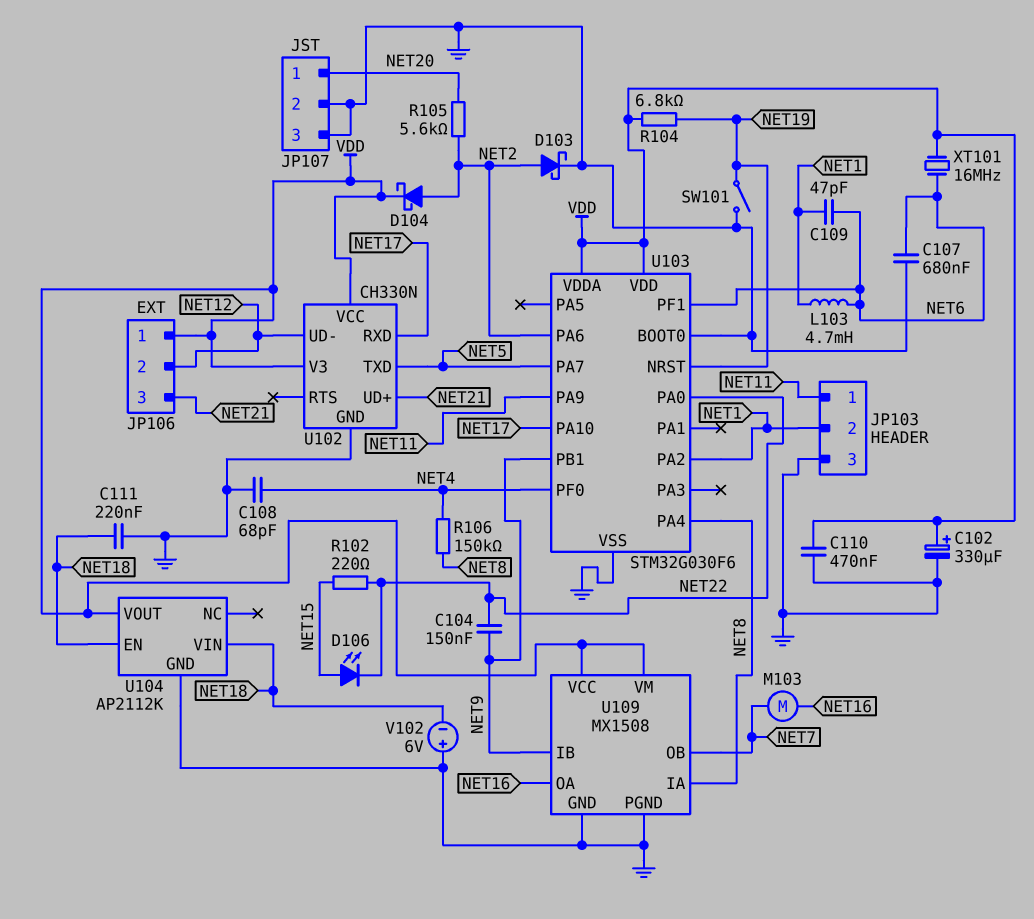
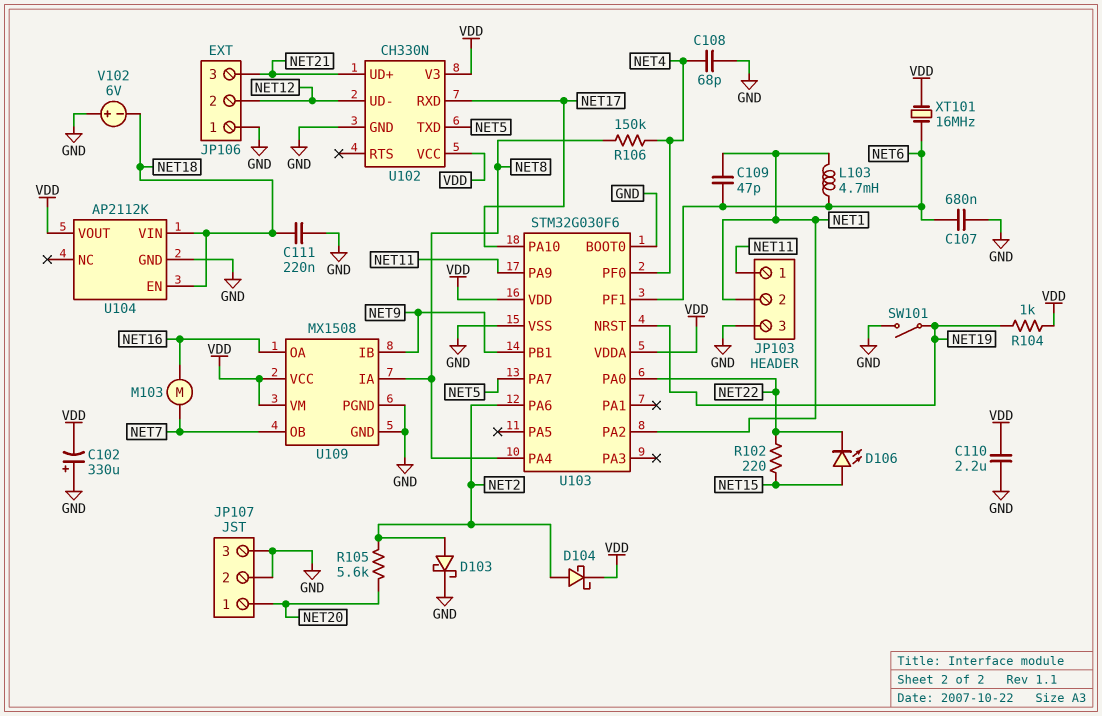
C102: 330uF (plus VDD, minus GND) -> 330uF (plus GND, minus VDD)
C104: 150nF (NET9, NET22) -> none
C110: 470nF (GND, VDD) -> 2.2uF (GND, VDD)
JP106 pin 1: VDD -> GND
R104: 6.8k (NET19, VDD) -> 1k (NET19, VDD)

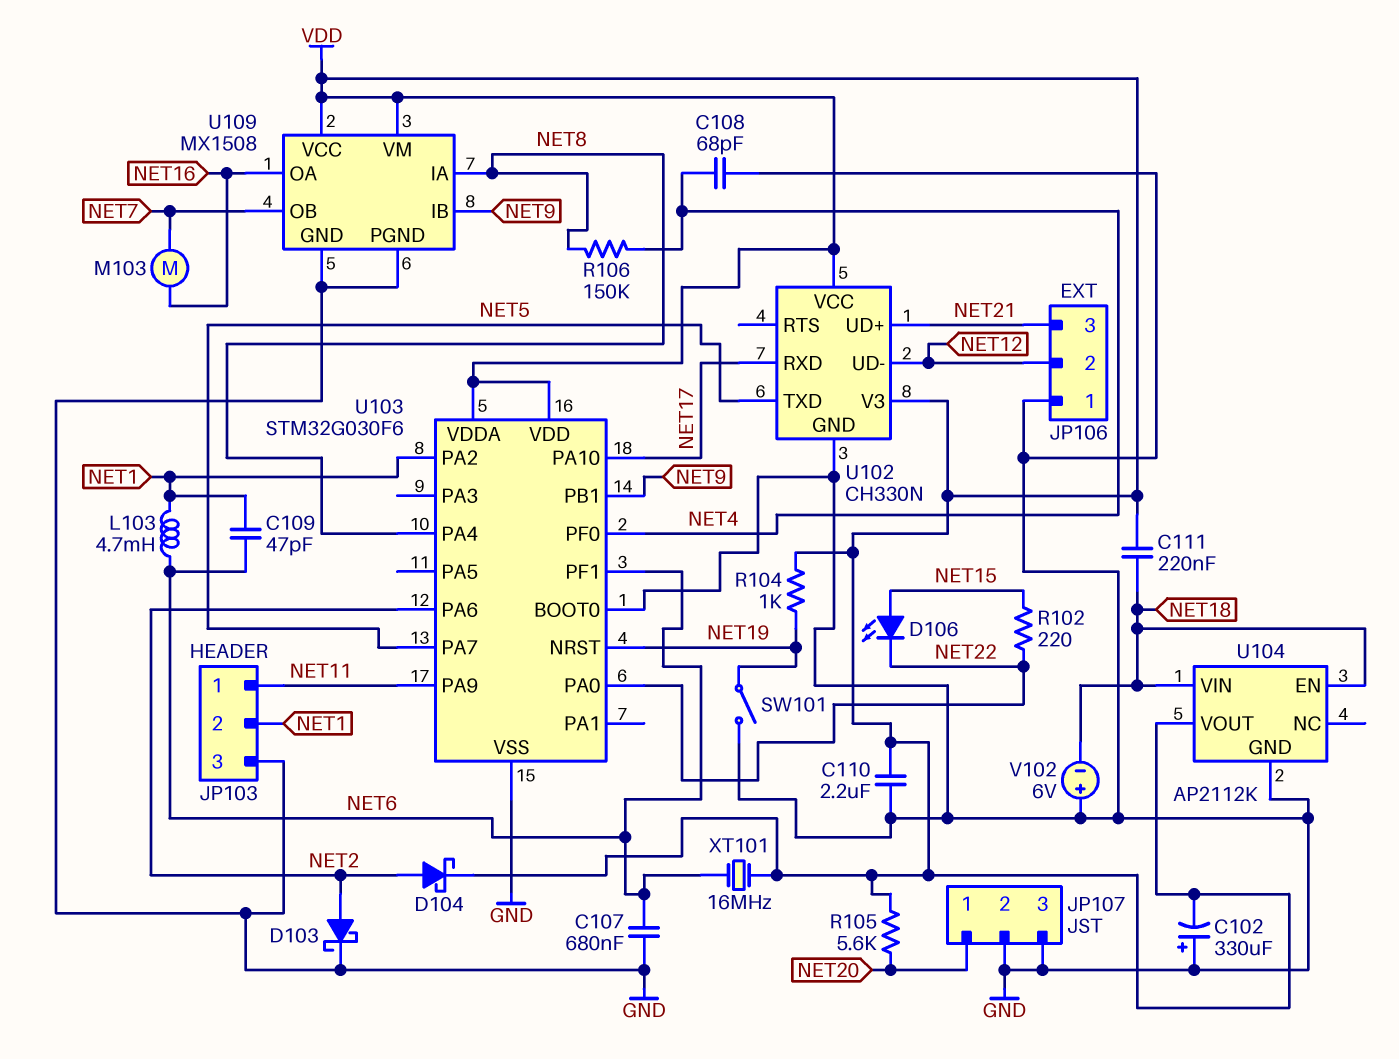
C111: 220nF (GND, NET18) -> 220nF (NET18, VDD)
R105: 5.6k (NET2, NET20) -> 5.6k (NET20, VDD)

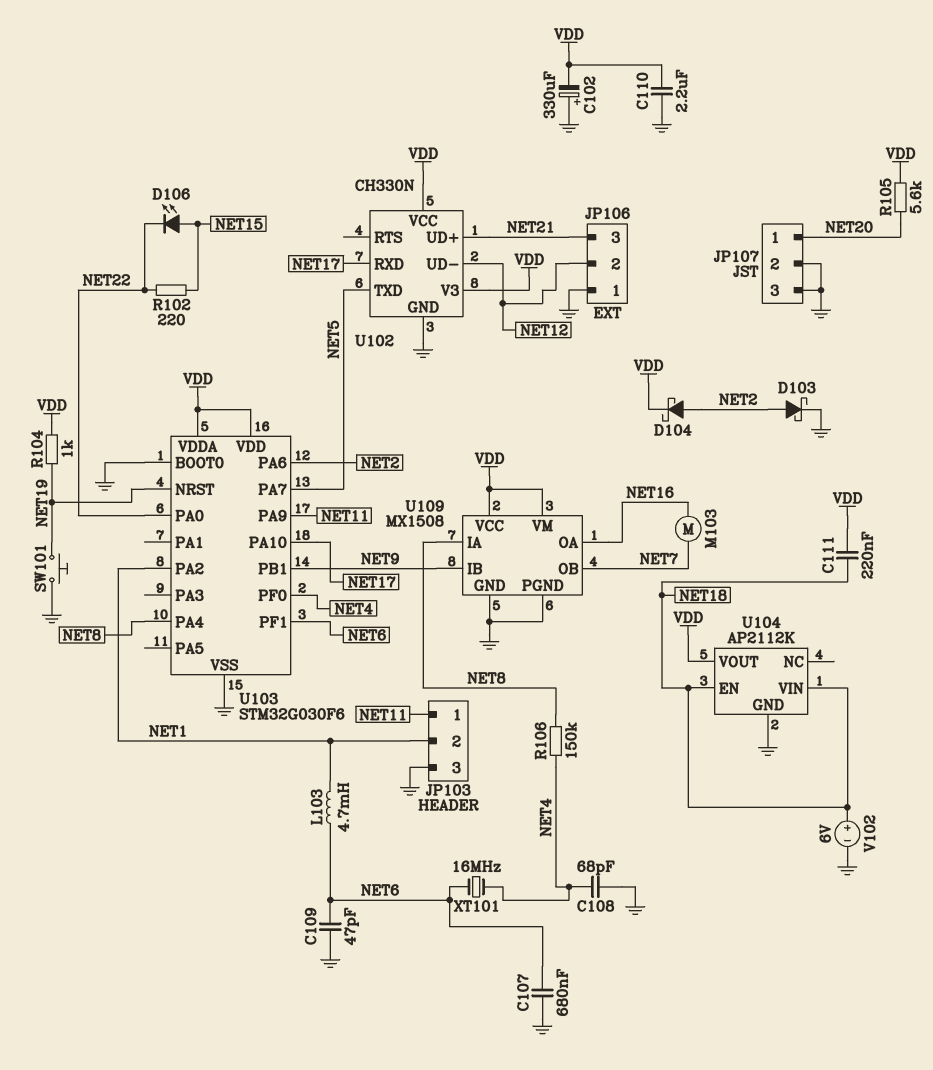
C109: 47pF (NET1, NET6) -> 47pF (GND, NET6)
SW101: switch (GND, NET19) -> button (GND, NET19)
V102: 6V (plus GND, minus NET18) -> 6V (plus NET18, minus GND)
XT101: 16MHz (NET6, VDD) -> 16MHz (NET4, NET6)

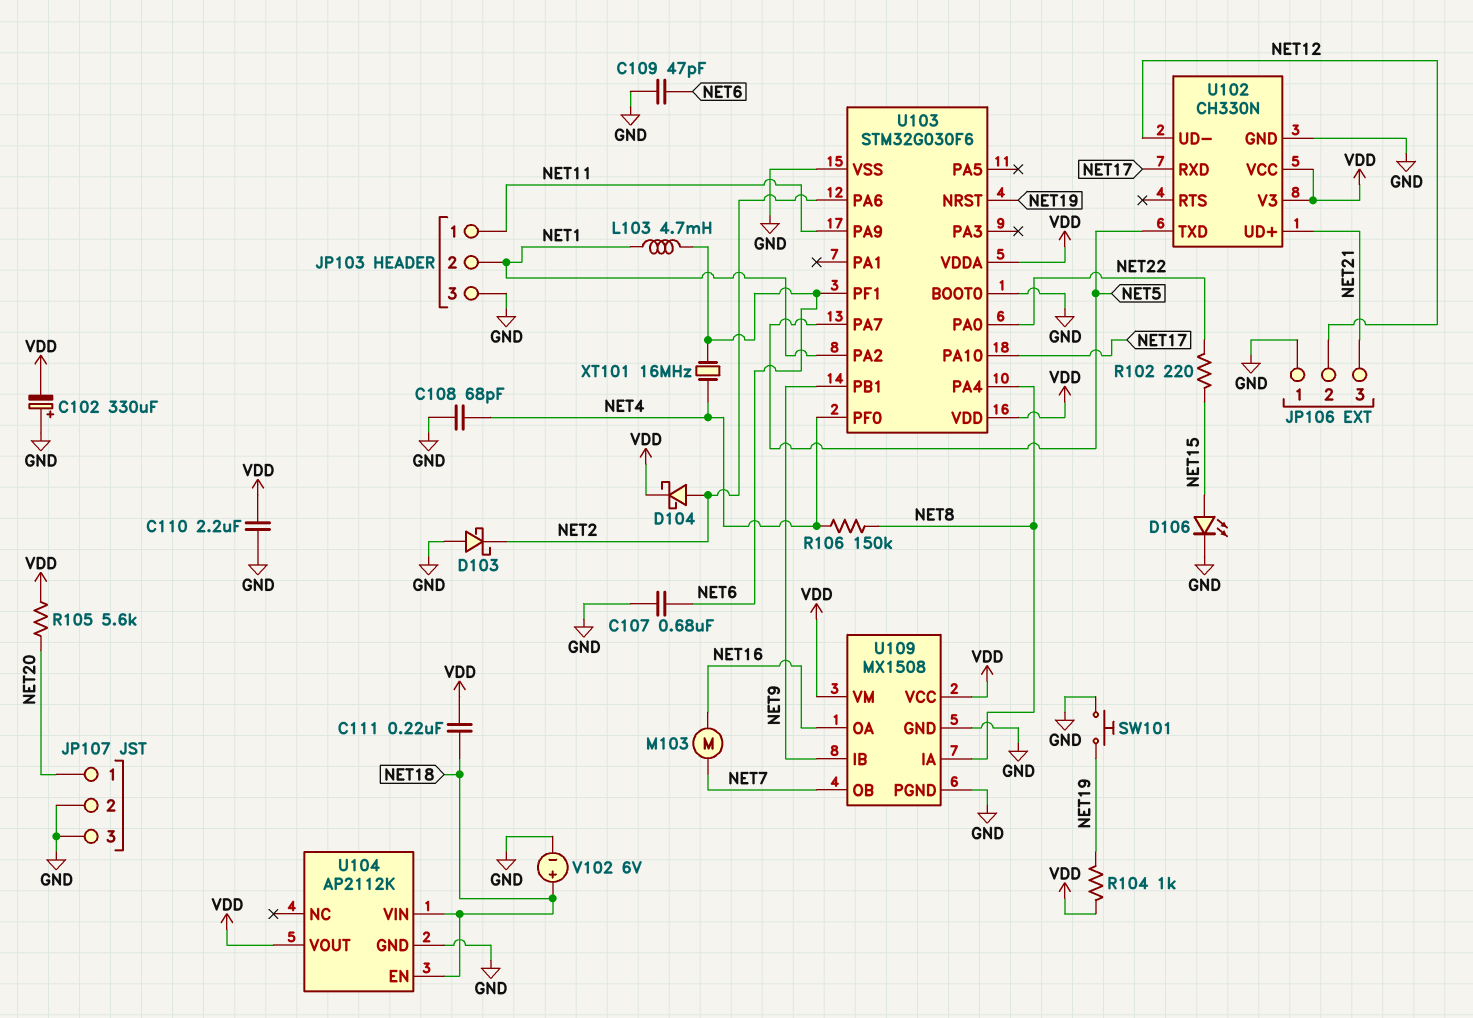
D103: schottky (A NET2, K GND) -> schottky (A GND, K NET2)
D106: LED (A NET15, K NET22) -> LED (A NET15, K GND)

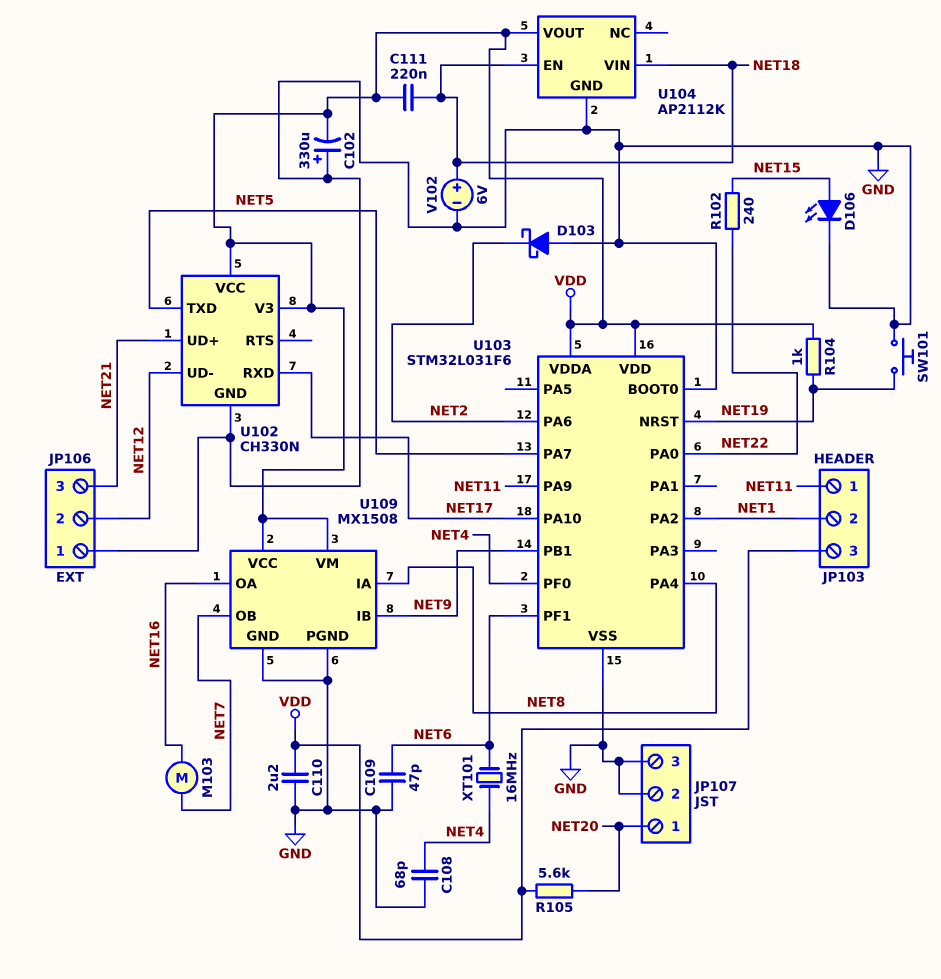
C107: 680nF (GND, NET6) -> none
D104: schottky (A NET2, K VDD) -> none
JP103 pin 3: GND -> VDD
L103: 4.7mH (NET1, NET6) -> none
R102: 220 (NET15, NET22) -> 240 (NET15, NET22)
R106: 150k (NET4, NET8) -> none
U103: STM32G030F6 -> STM32L031F6

